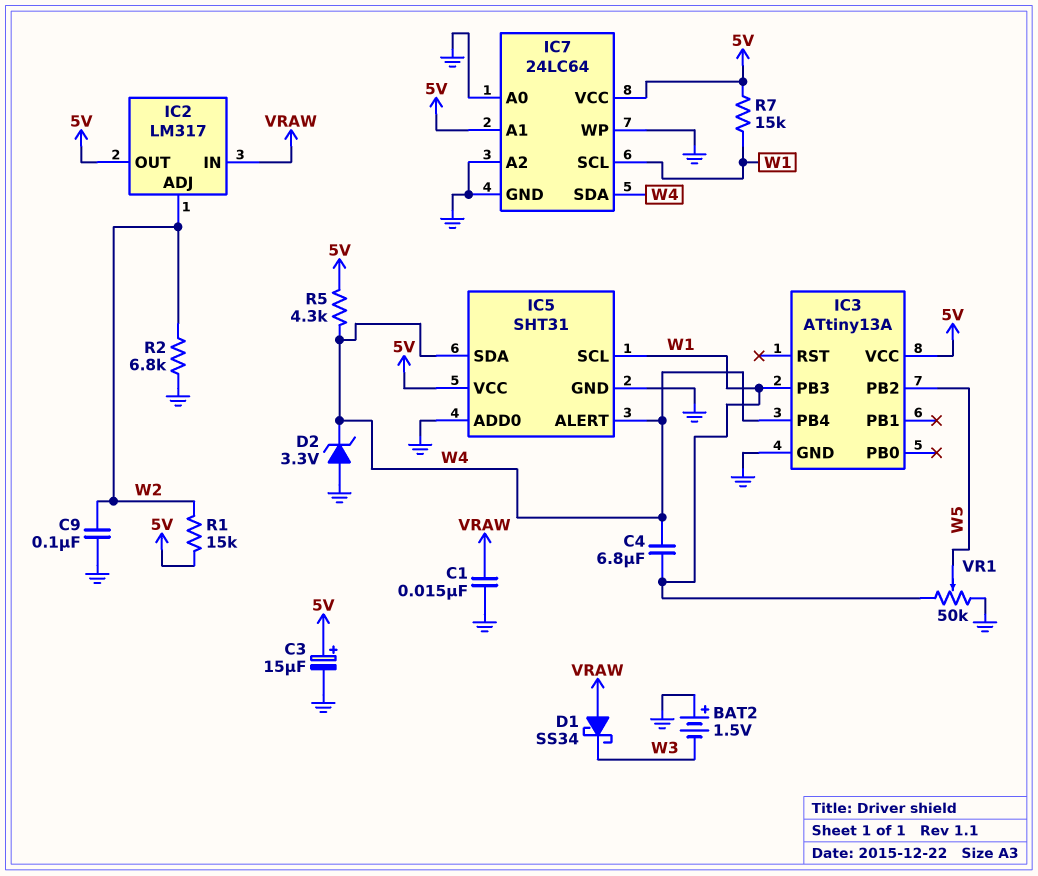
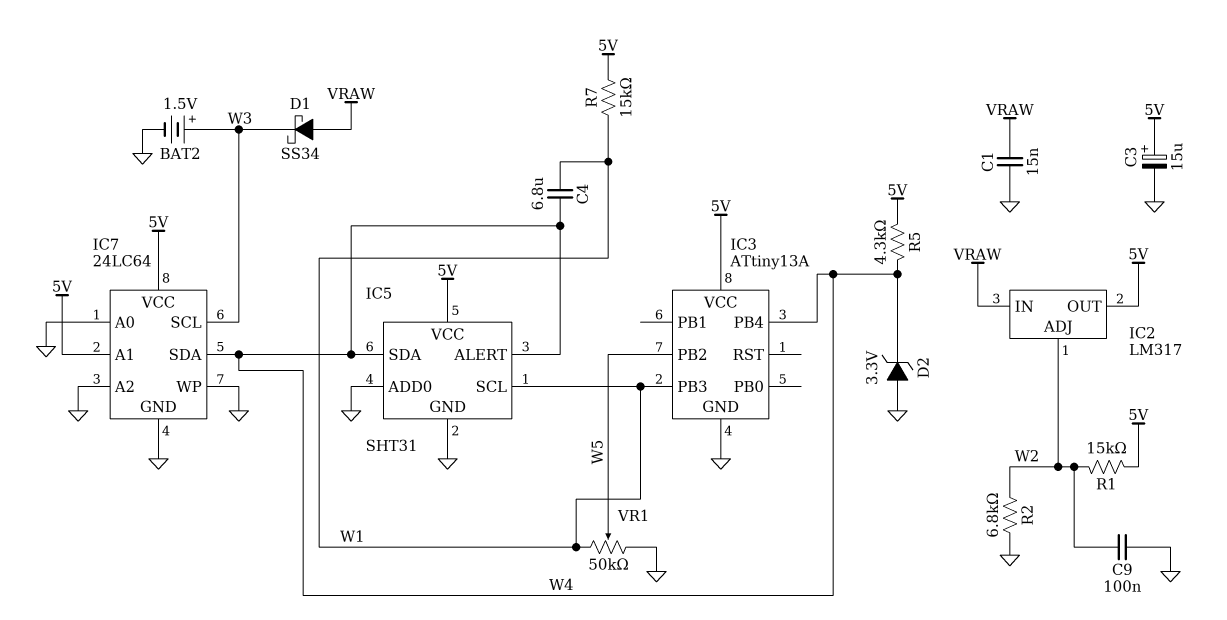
BAT2: 1.5V (plus GND, minus W3) -> 1.5V (plus W3, minus GND)
IC7 pin SCL: W1 -> W3

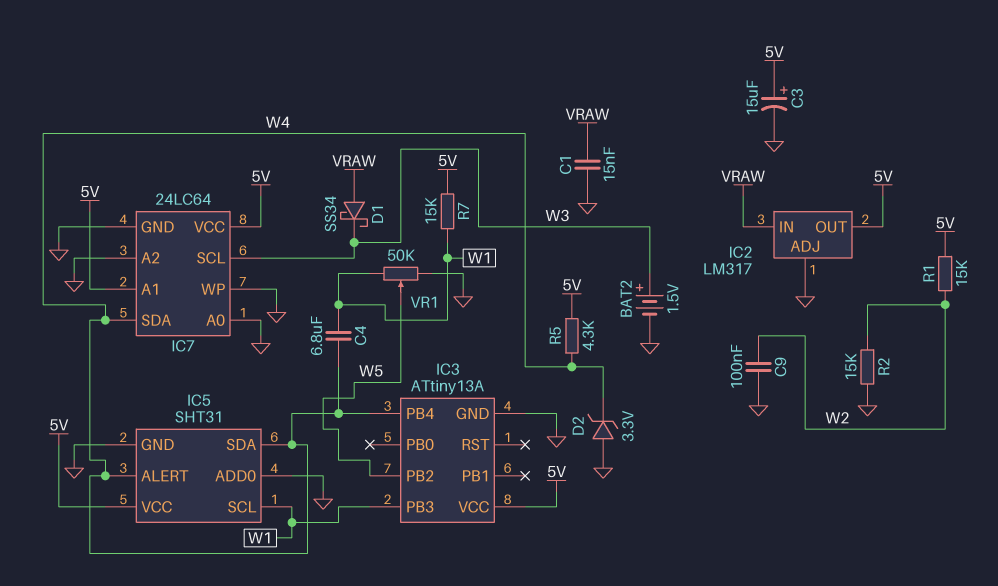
IC2 pin ADJ: W2 -> GND
R2: 6.8k (GND, W2) -> 15k (GND, W2)

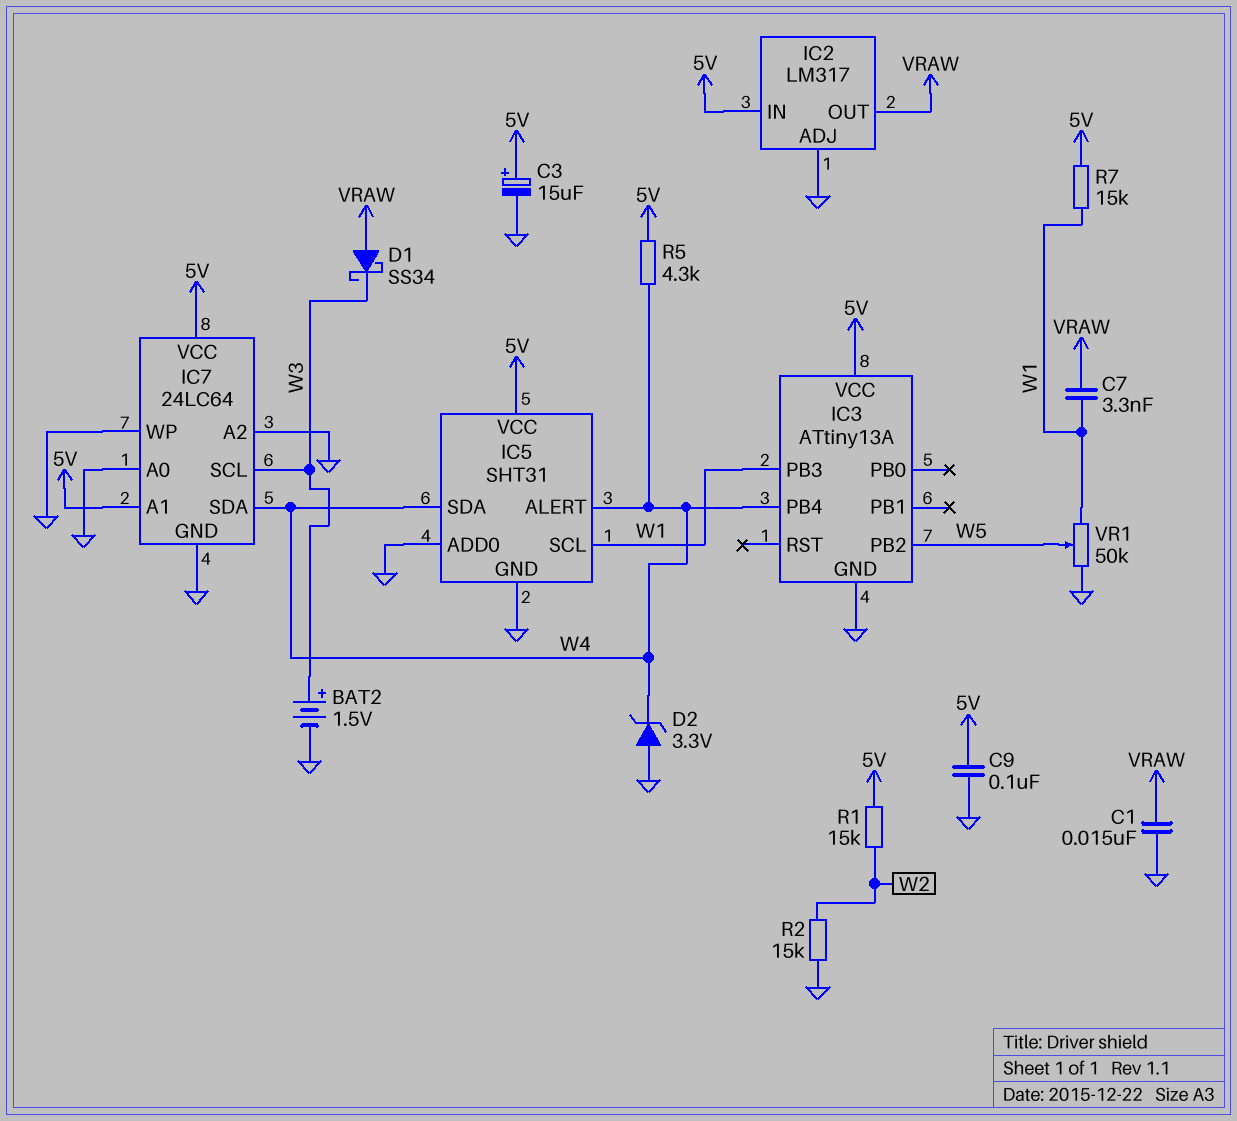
C4: 6.8uF (W1, W4) -> none
C7: none -> 3.3nF (VRAW, W1)
C9: 100nF (GND, W2) -> 100nF (5V, GND)
IC2 pin IN: VRAW -> 5V
IC2 pin OUT: 5V -> VRAW

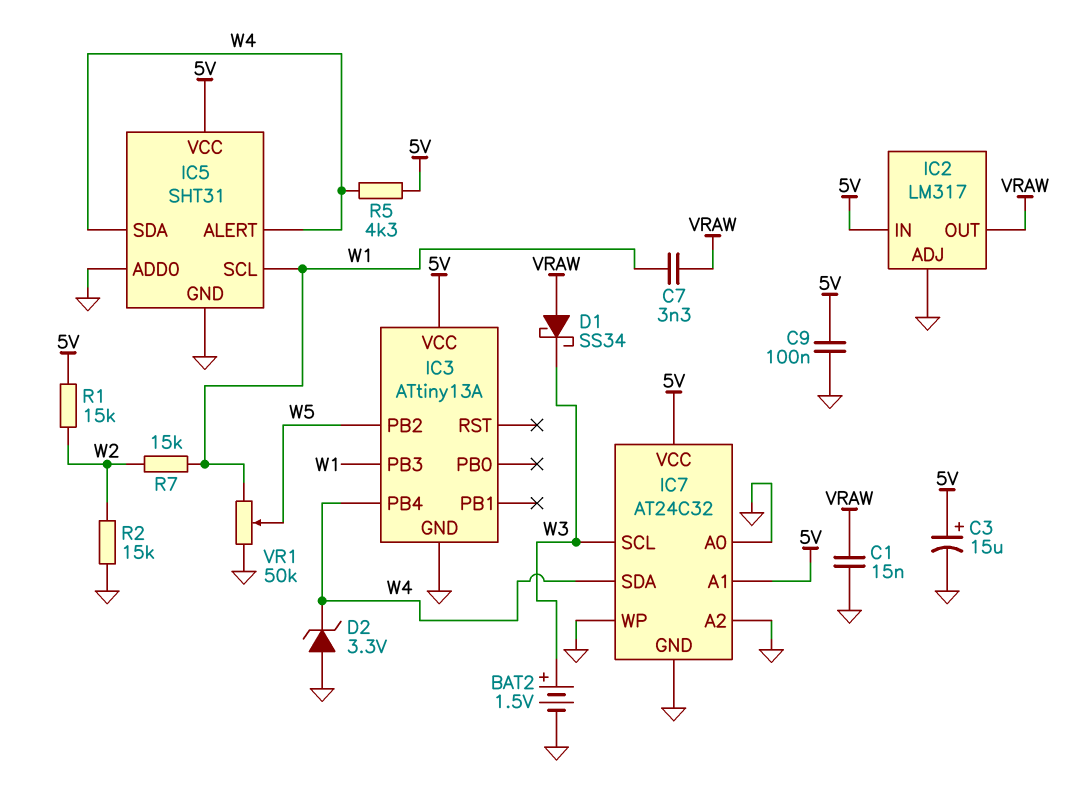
IC7: 24LC64 -> AT24C32
R7: 15k (5V, W1) -> 15k (W1, W2)

